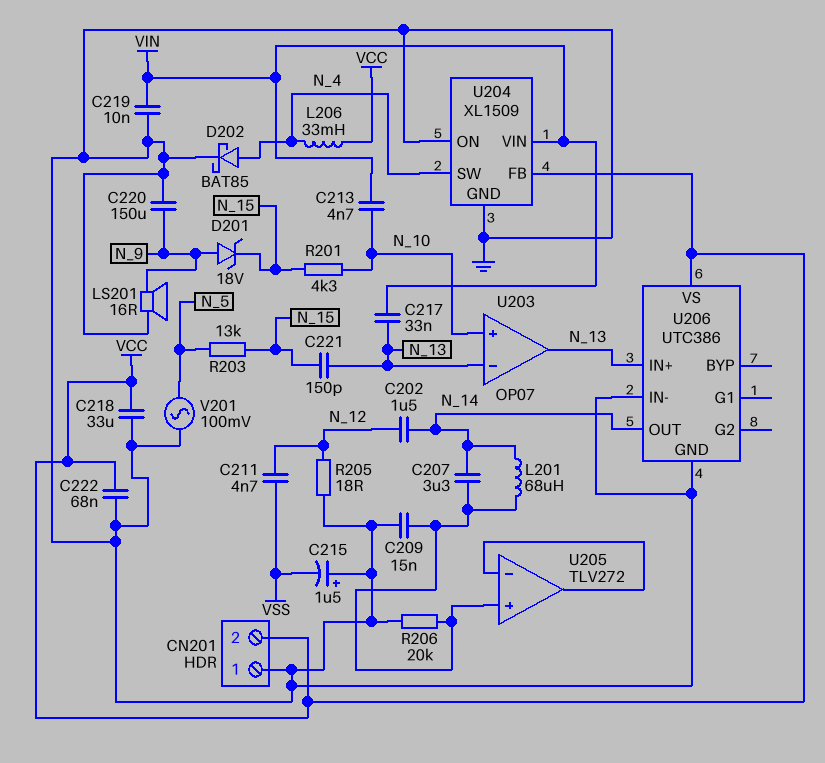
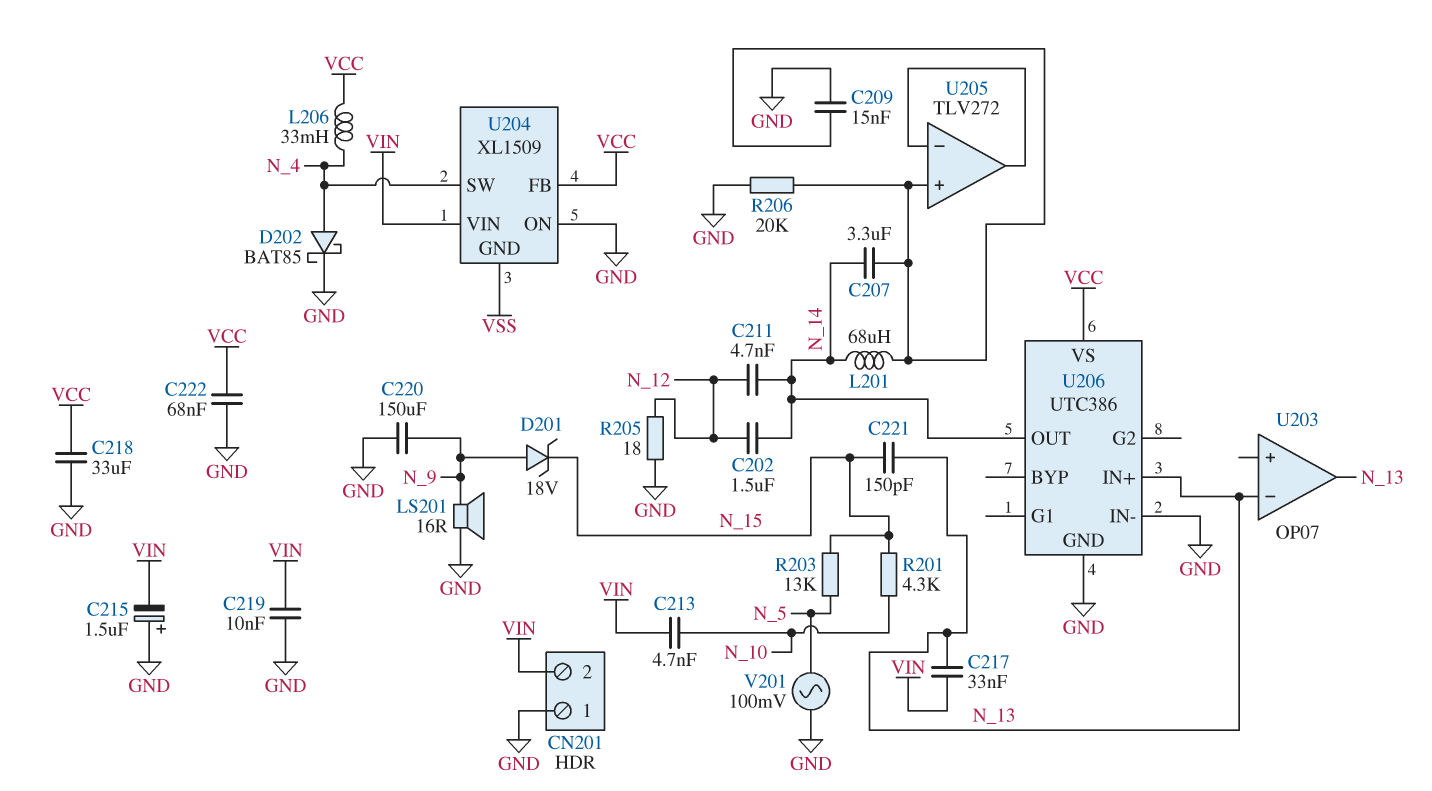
C211: 4.7nF (N_12, VSS) -> 4.7nF (N_12, N_14)
C215: 1.5uF (plus GND, minus VSS) -> 1.5uF (plus GND, minus VIN)
CN201 pin 2: VCC -> VIN
U203 pin in+: N_10 -> none
U204 pin GND: GND -> VSS

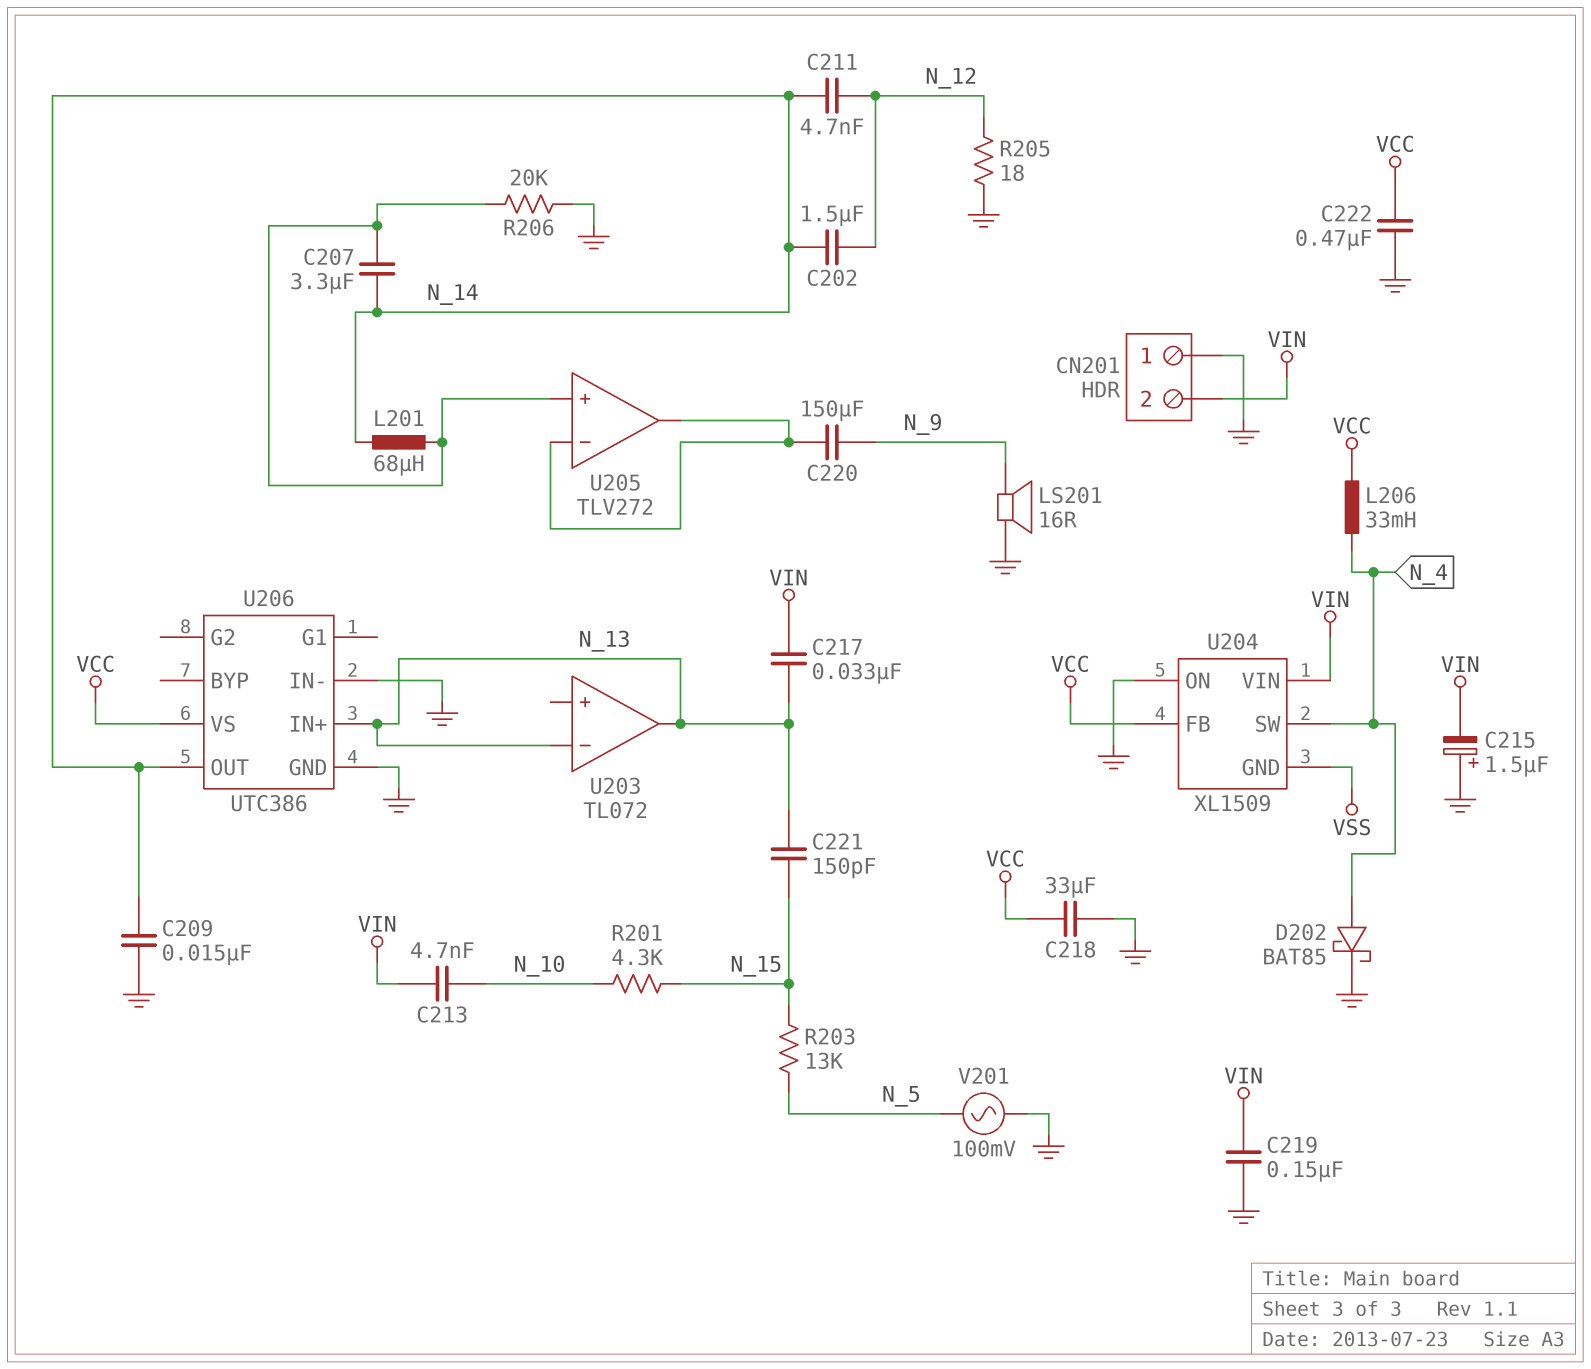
C209: 15nF (GND, U205/in+) -> 15nF (GND, N_14)
C219: 10nF (GND, VIN) -> 150nF (GND, VIN)
C220: 150uF (GND, N_9) -> 150uF (N_9, U205/in-)
C222: 68nF (GND, VCC) -> 470nF (GND, VCC)
D201: zener 18V (A N_9, K N_15) -> none
U203: OP07 -> TL072

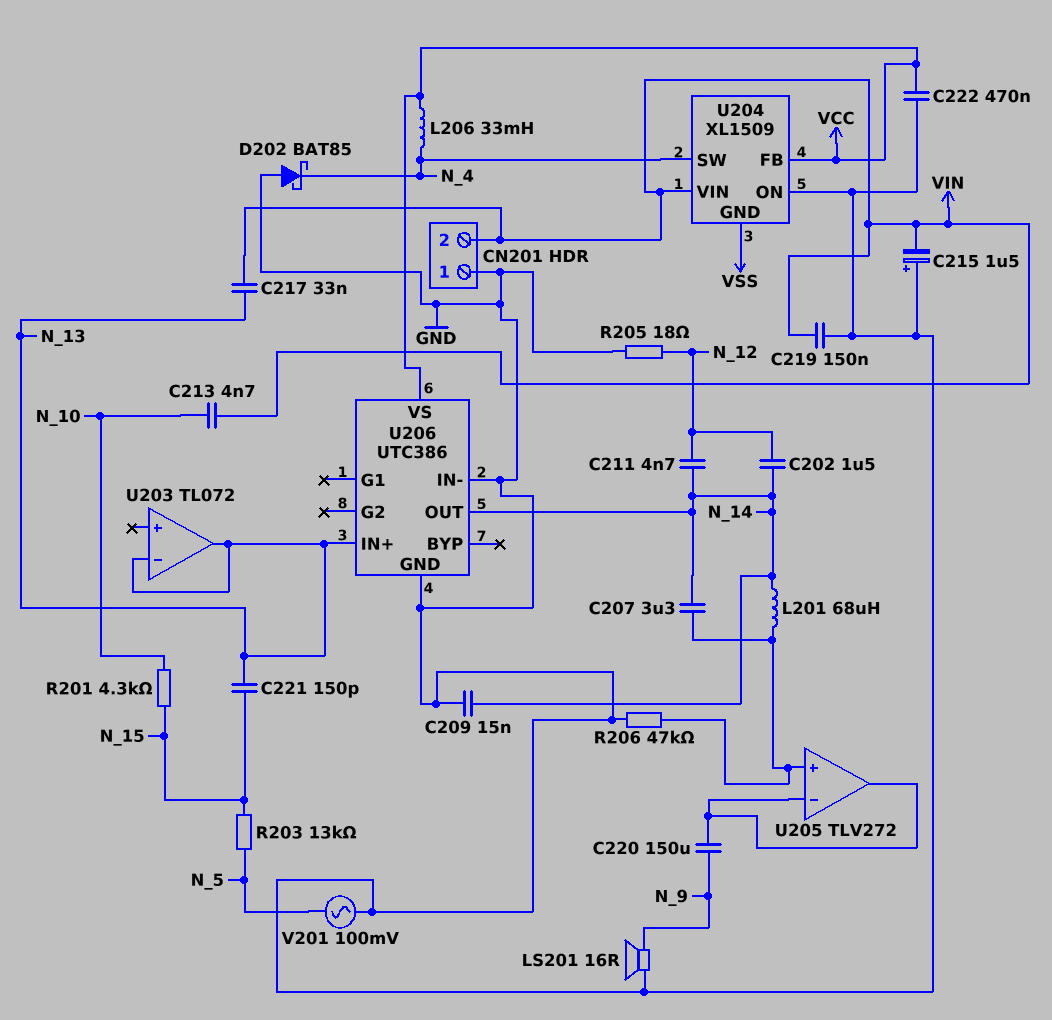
C218: 33uF (GND, VCC) -> none
D202: schottky BAT85 (A N_4, K GND) -> schottky BAT85 (A GND, K N_4)
R206: 20k (GND, U205/in+) -> 47k (GND, U205/in+)

